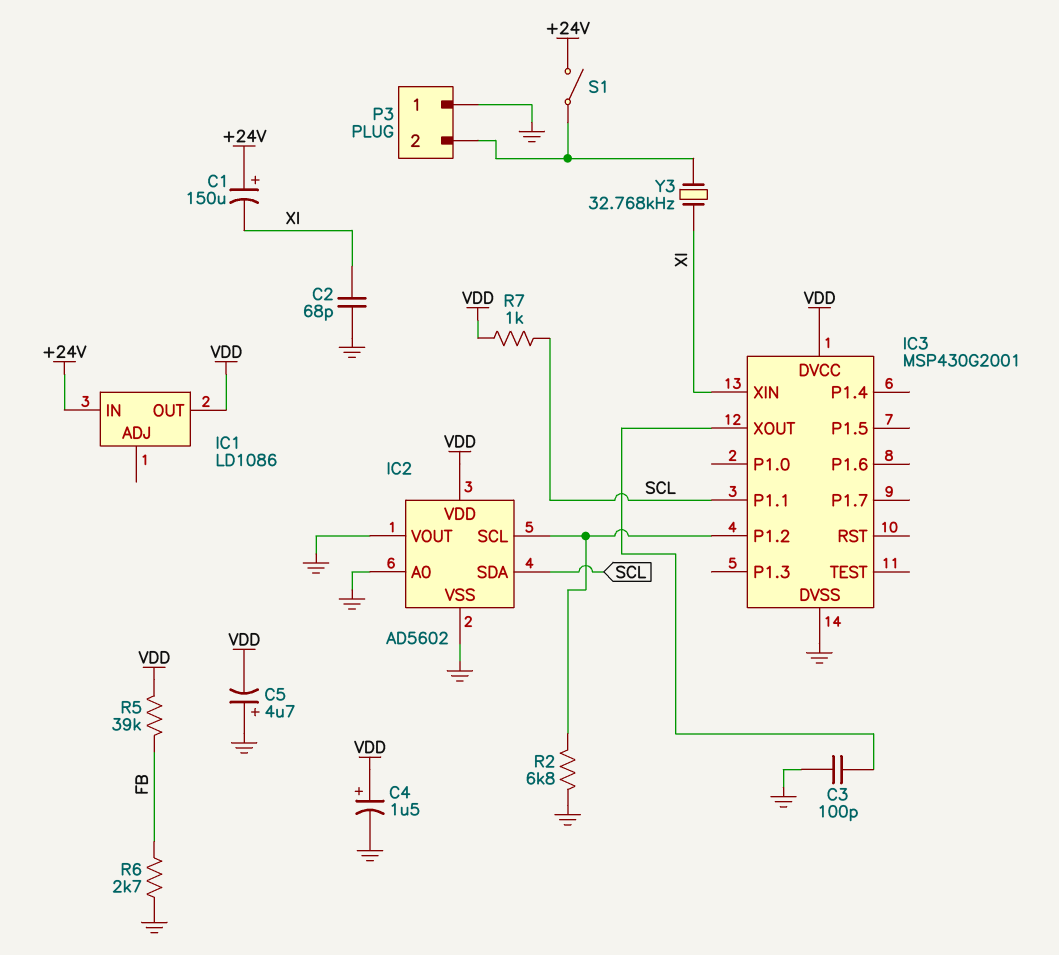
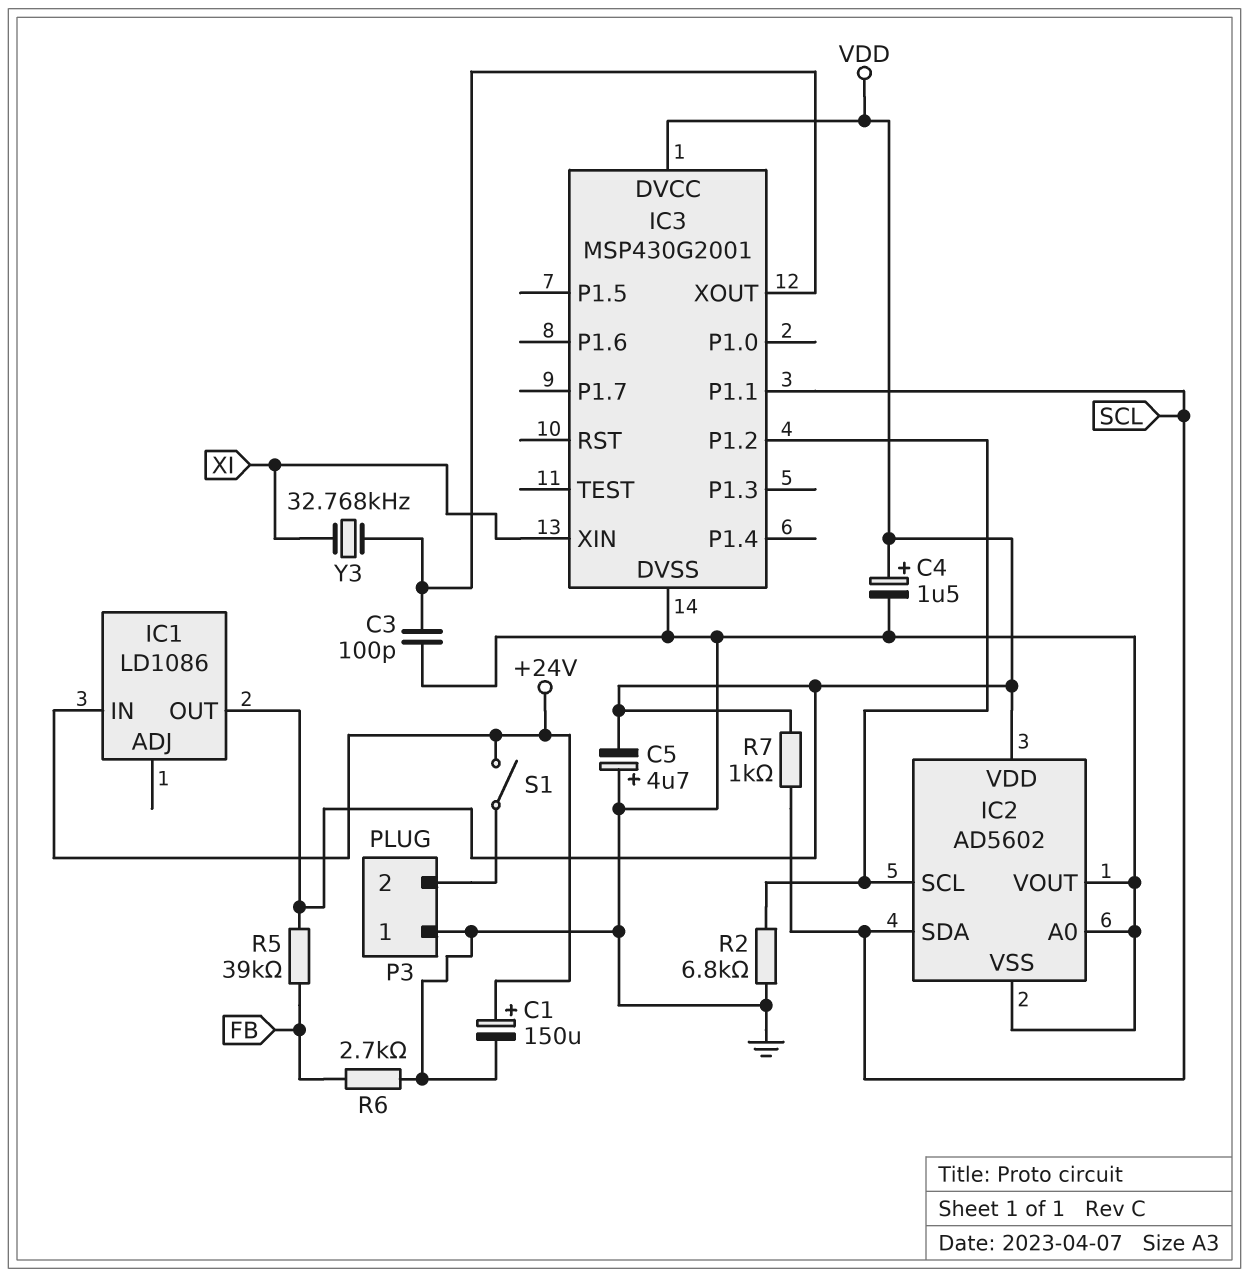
C1: 150uF (plus +24V, minus XI) -> 150uF (plus +24V, minus GND)
C2: 68pF (GND, XI) -> none
Y3: 32.768kHz (P3/2, XI) -> 32.768kHz (IC3/XOUT, XI)

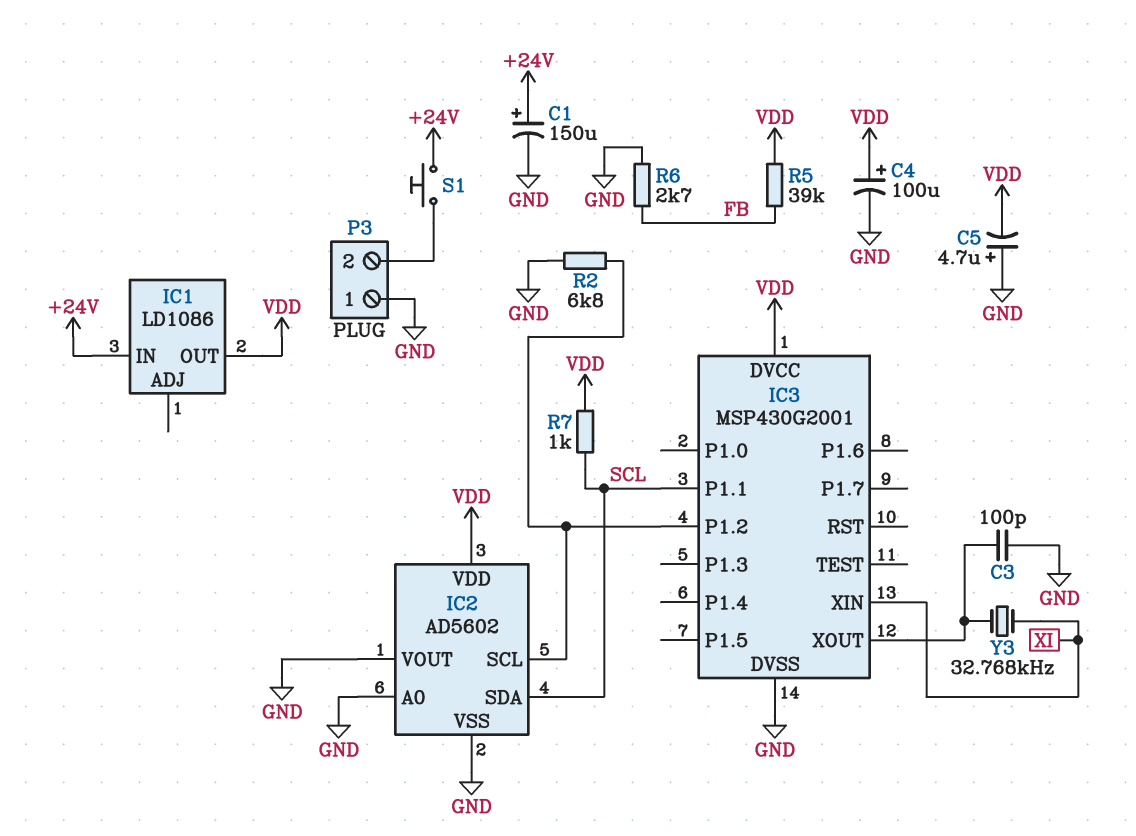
C4: 1.5uF (plus VDD, minus GND) -> 100uF (plus VDD, minus GND)
S1: switch (+24V, P3/2) -> button (+24V, P3/2)

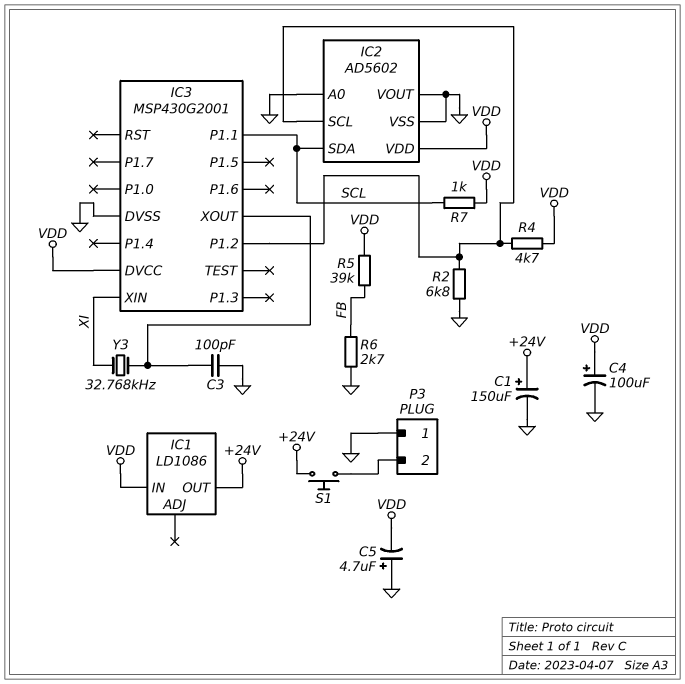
IC1 pin IN: +24V -> VDD
IC1 pin OUT: VDD -> +24V
R4: none -> 4.7k (IC2/SCL, VDD)

